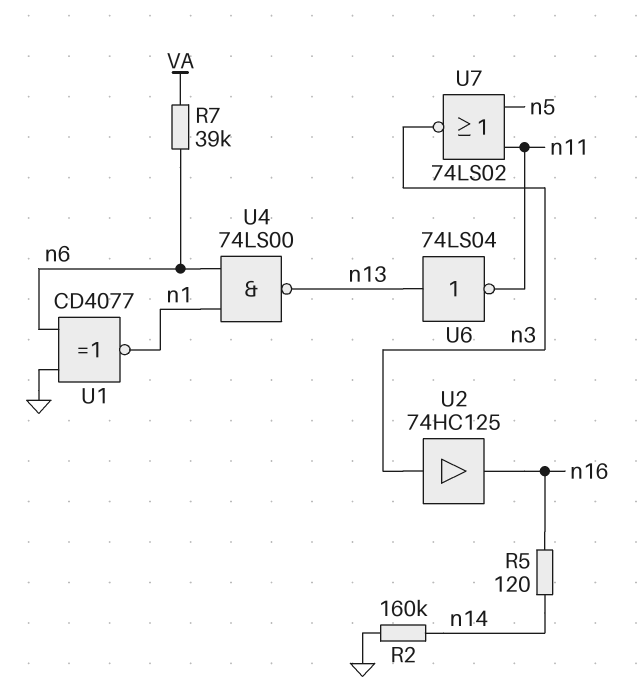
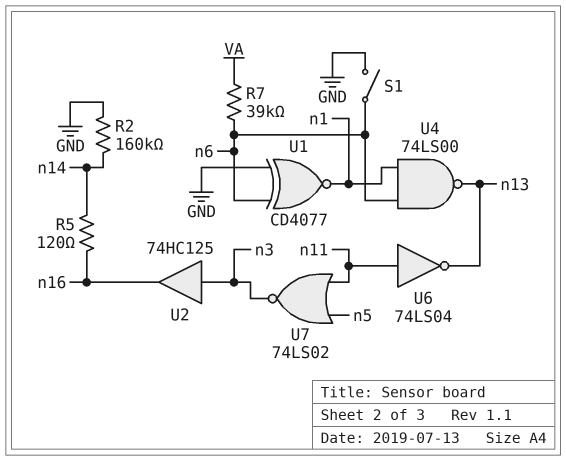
S1: none -> switch (GND, n6)
U6: NOT 74LS04 (in n13, out n11) -> NOT 74LS04 (in n11, out n13)

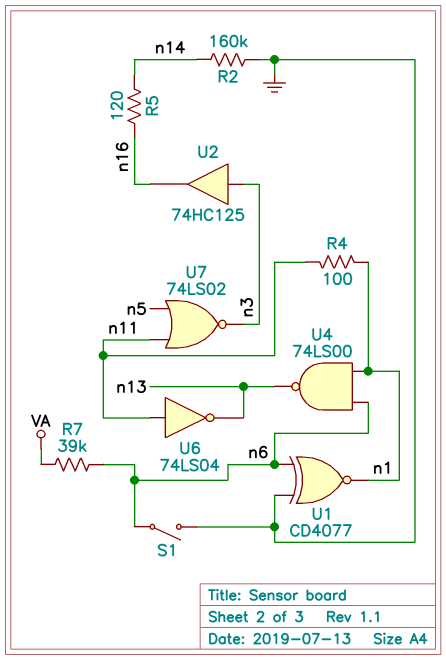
R4: none -> 100 (n1, n11)

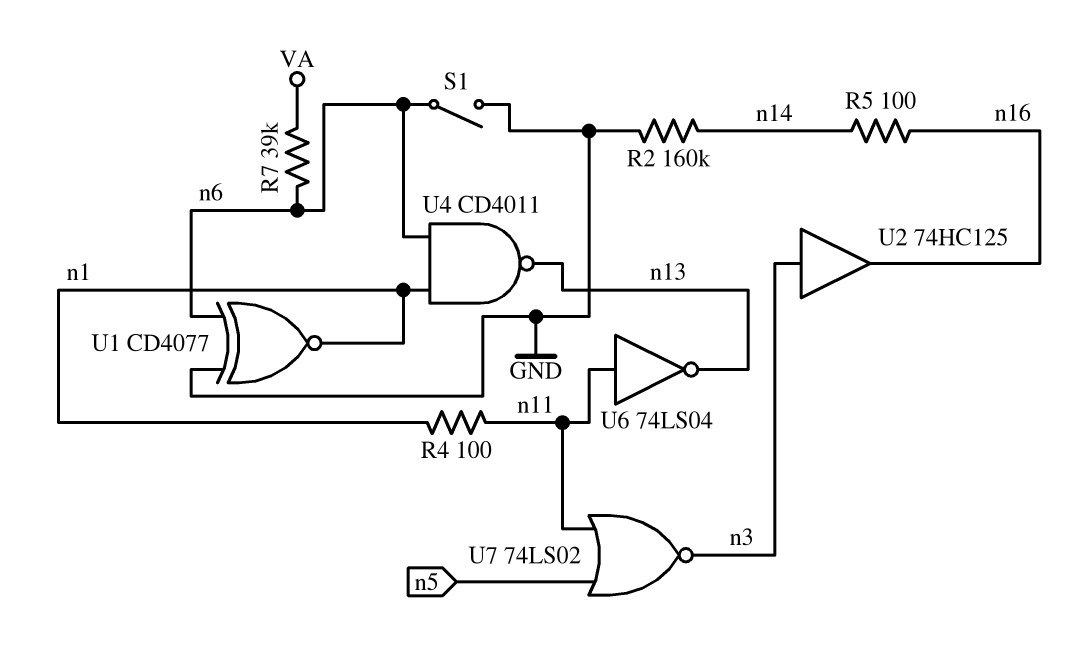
R5: 120 (n14, n16) -> 100 (n14, n16)
U4: NAND 74LS00 (in n1, in n6, out n13) -> NAND CD4011 (in n1, in n6, out n13)

